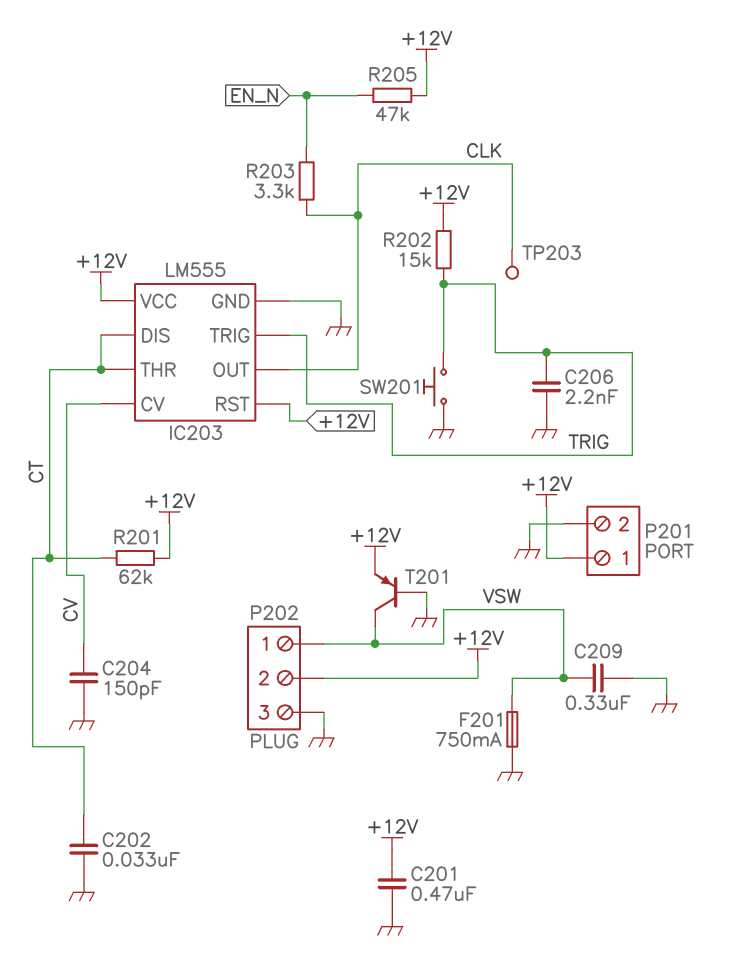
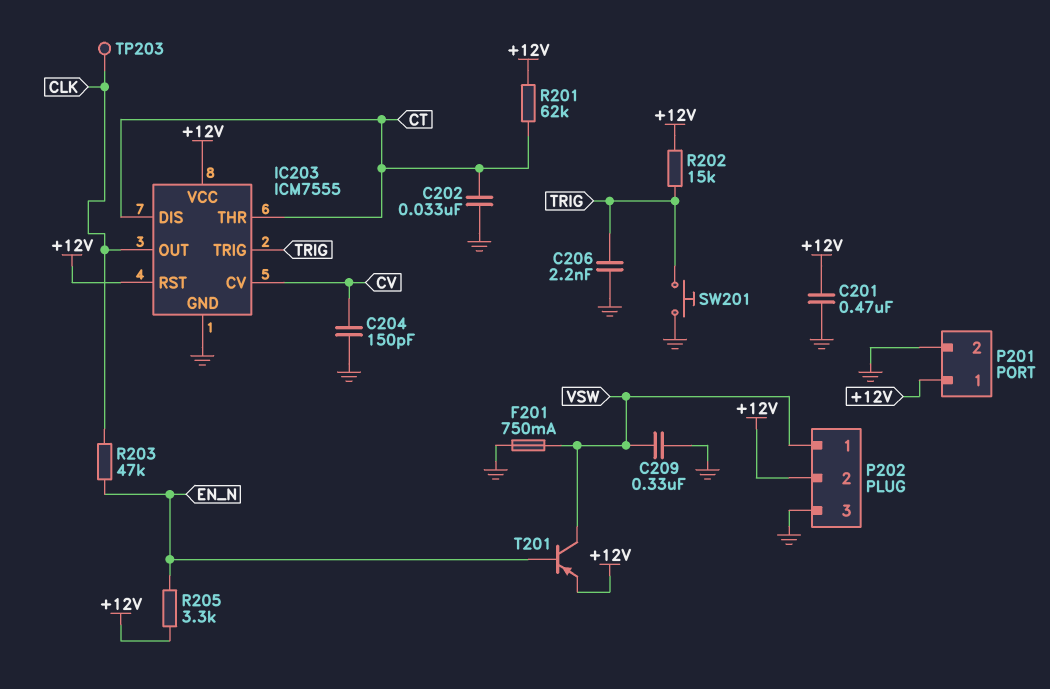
IC203: LM555 -> ICM7555
R203: 3.3k (CLK, EN_N) -> 47k (CLK, EN_N)
R205: 47k (+12V, EN_N) -> 3.3k (+12V, EN_N)
T201: PNP (B GND, C VSW, E +12V) -> PNP (B EN_N, C VSW, E +12V)

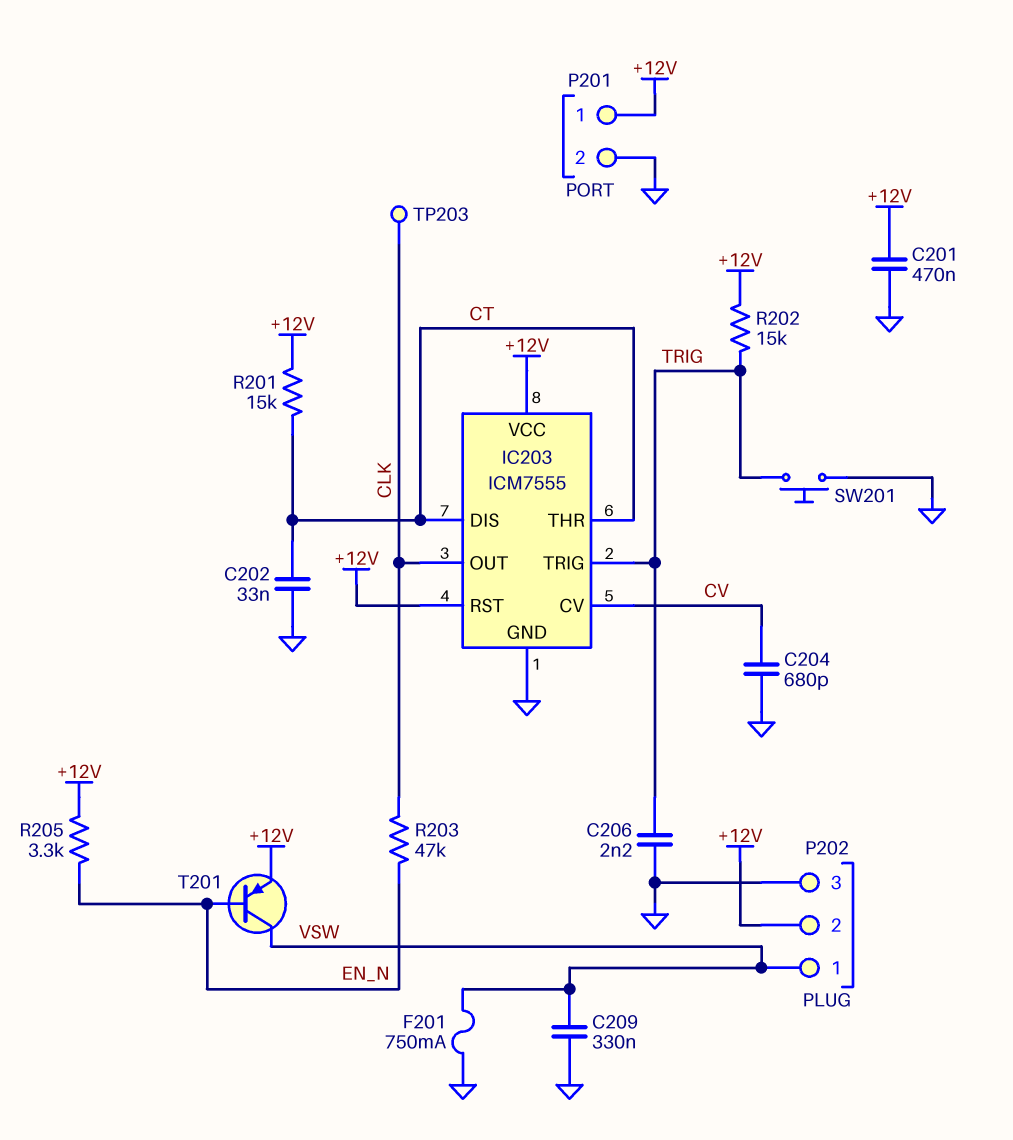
C204: 150pF (CV, GND) -> 680pF (CV, GND)
R201: 62k (+12V, CT) -> 15k (+12V, CT)

